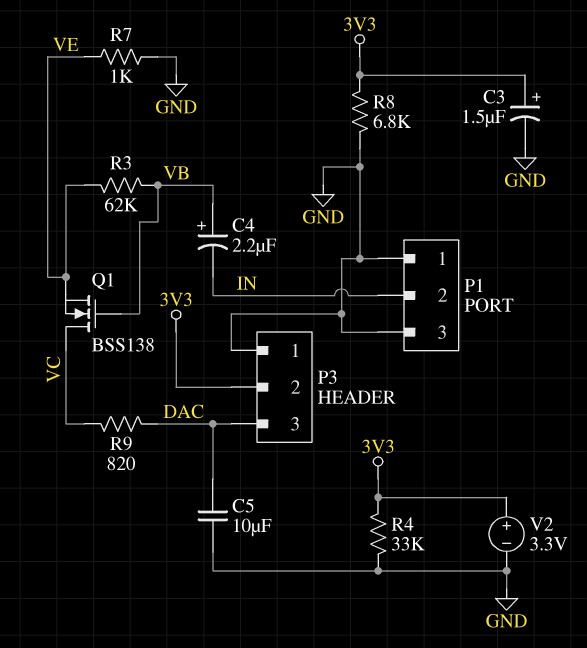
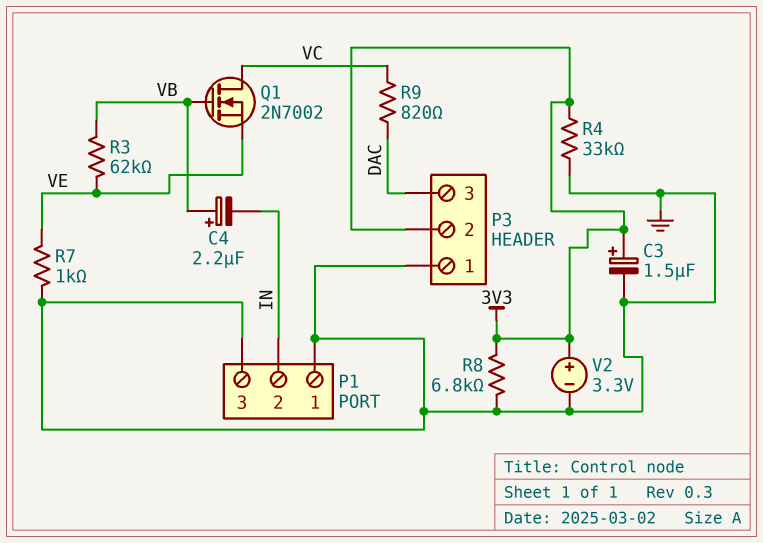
C5: 10uF (DAC, GND) -> none
Q1: NMOS BSS138 (G VB, D VC, S VE) -> NMOS 2N7002 (G VB, D VC, S VE)

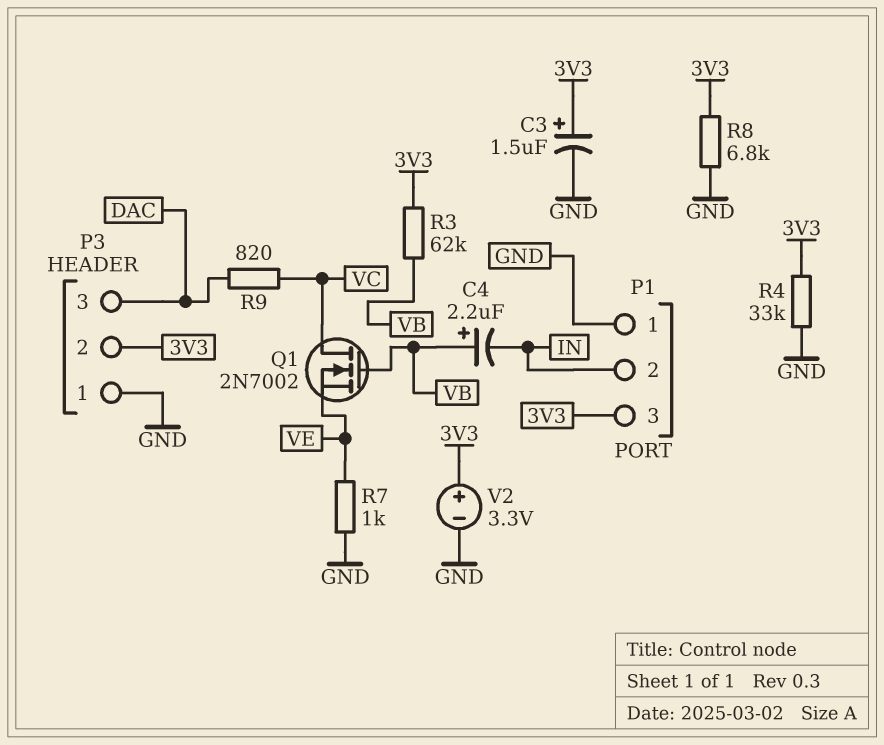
P1 pin 3: GND -> 3V3
R3: 62k (VB, VE) -> 62k (3V3, VB)

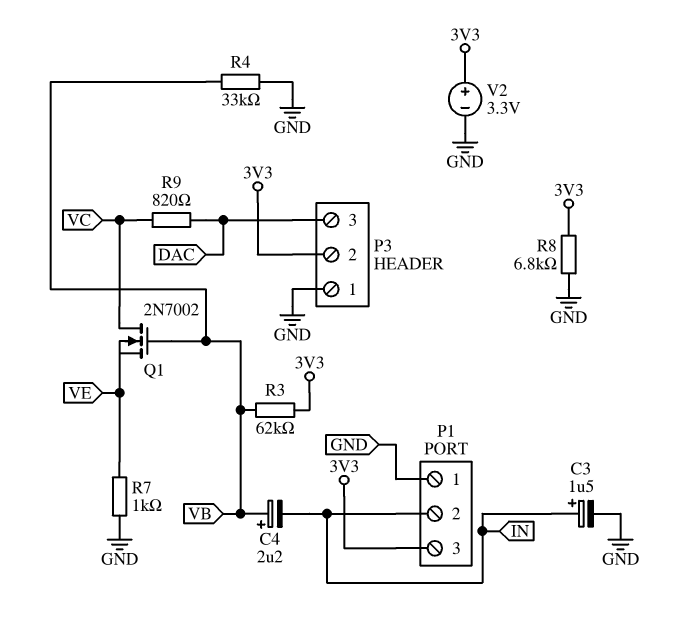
C3: 1.5uF (plus 3V3, minus GND) -> 1.5uF (plus IN, minus GND)
R4: 33k (3V3, GND) -> 33k (GND, VB)

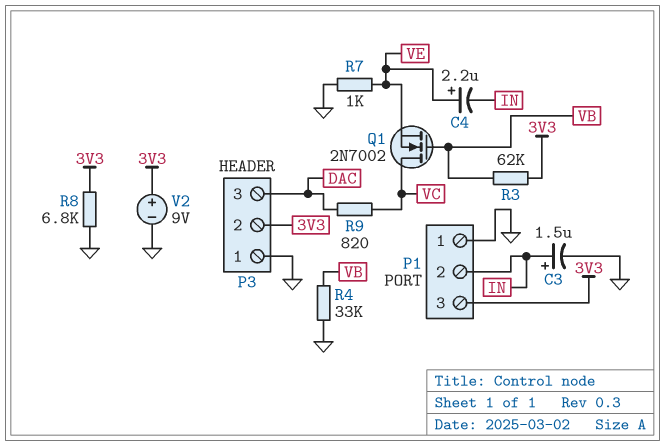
C4: 2.2uF (plus VB, minus IN) -> 2.2uF (plus VE, minus IN)
V2: 3.3V (plus 3V3, minus GND) -> 9V (plus 3V3, minus GND)

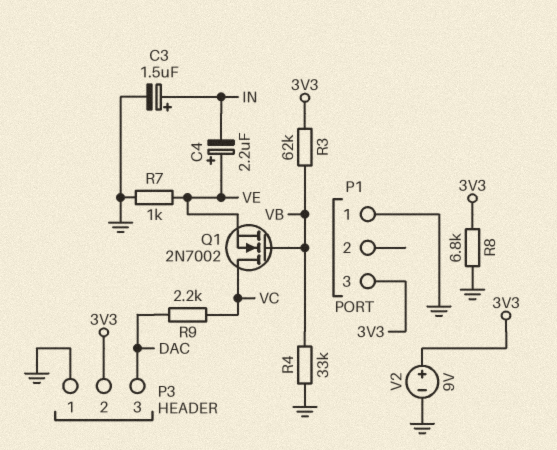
P1 pin 2: IN -> none
R9: 820 (DAC, VC) -> 2.2k (DAC, VC)

